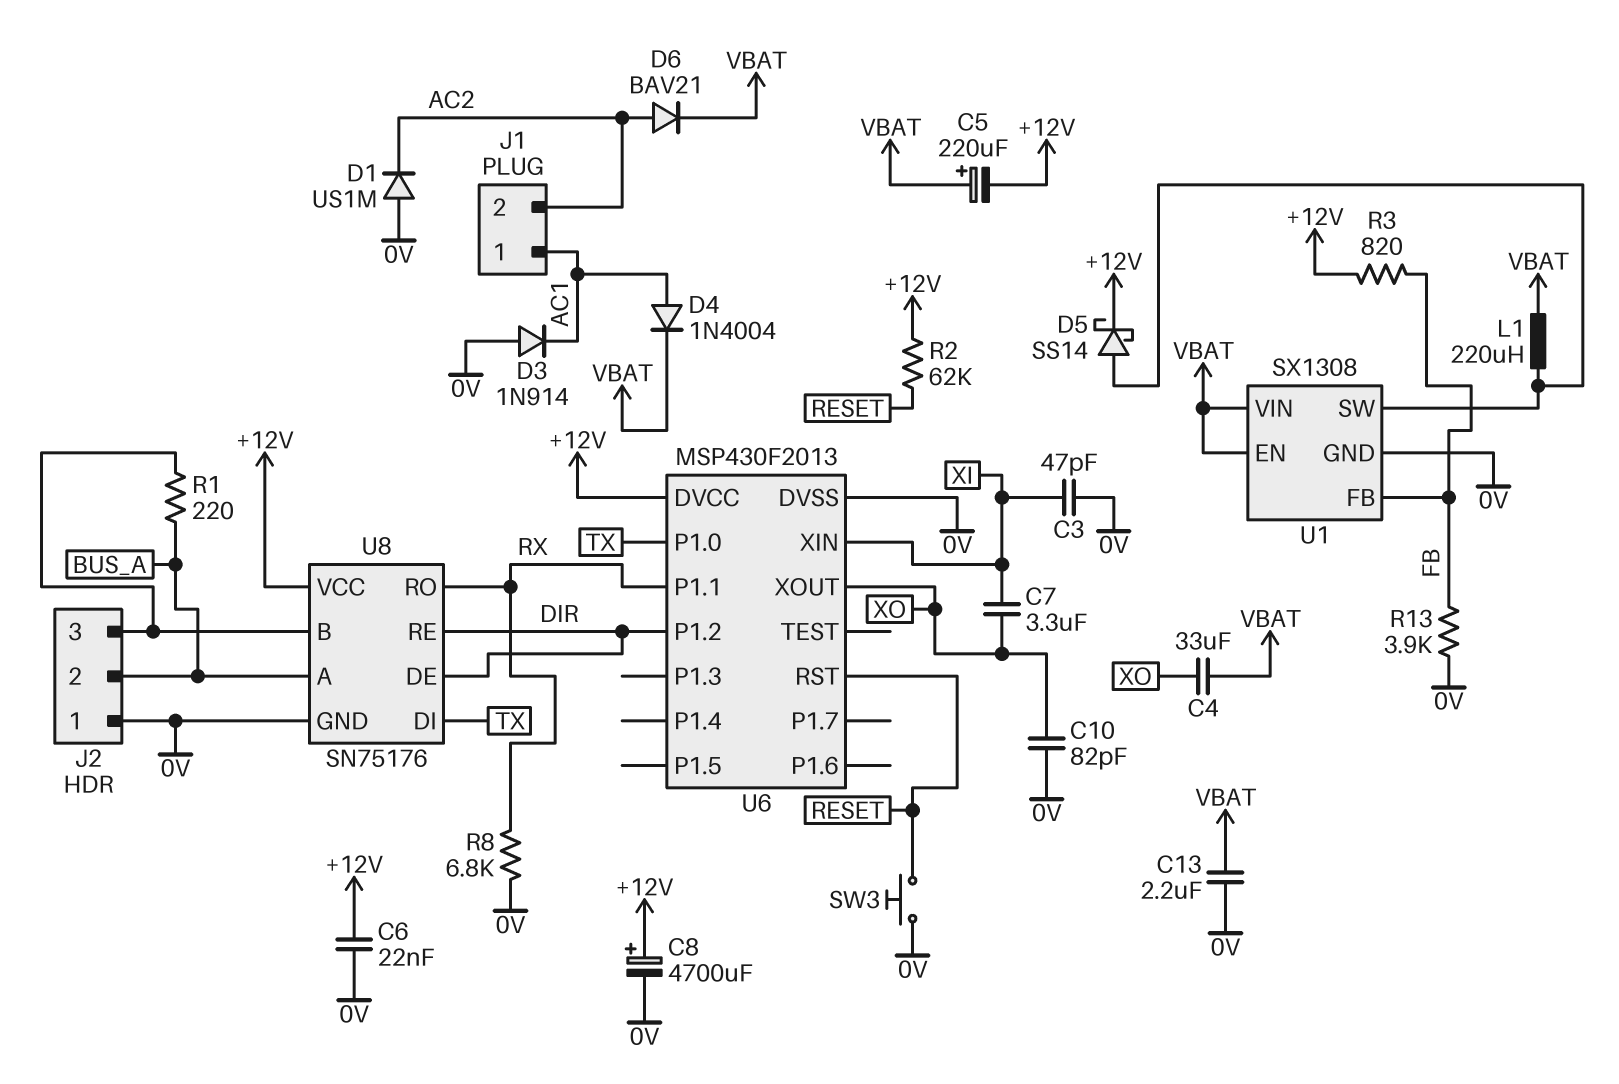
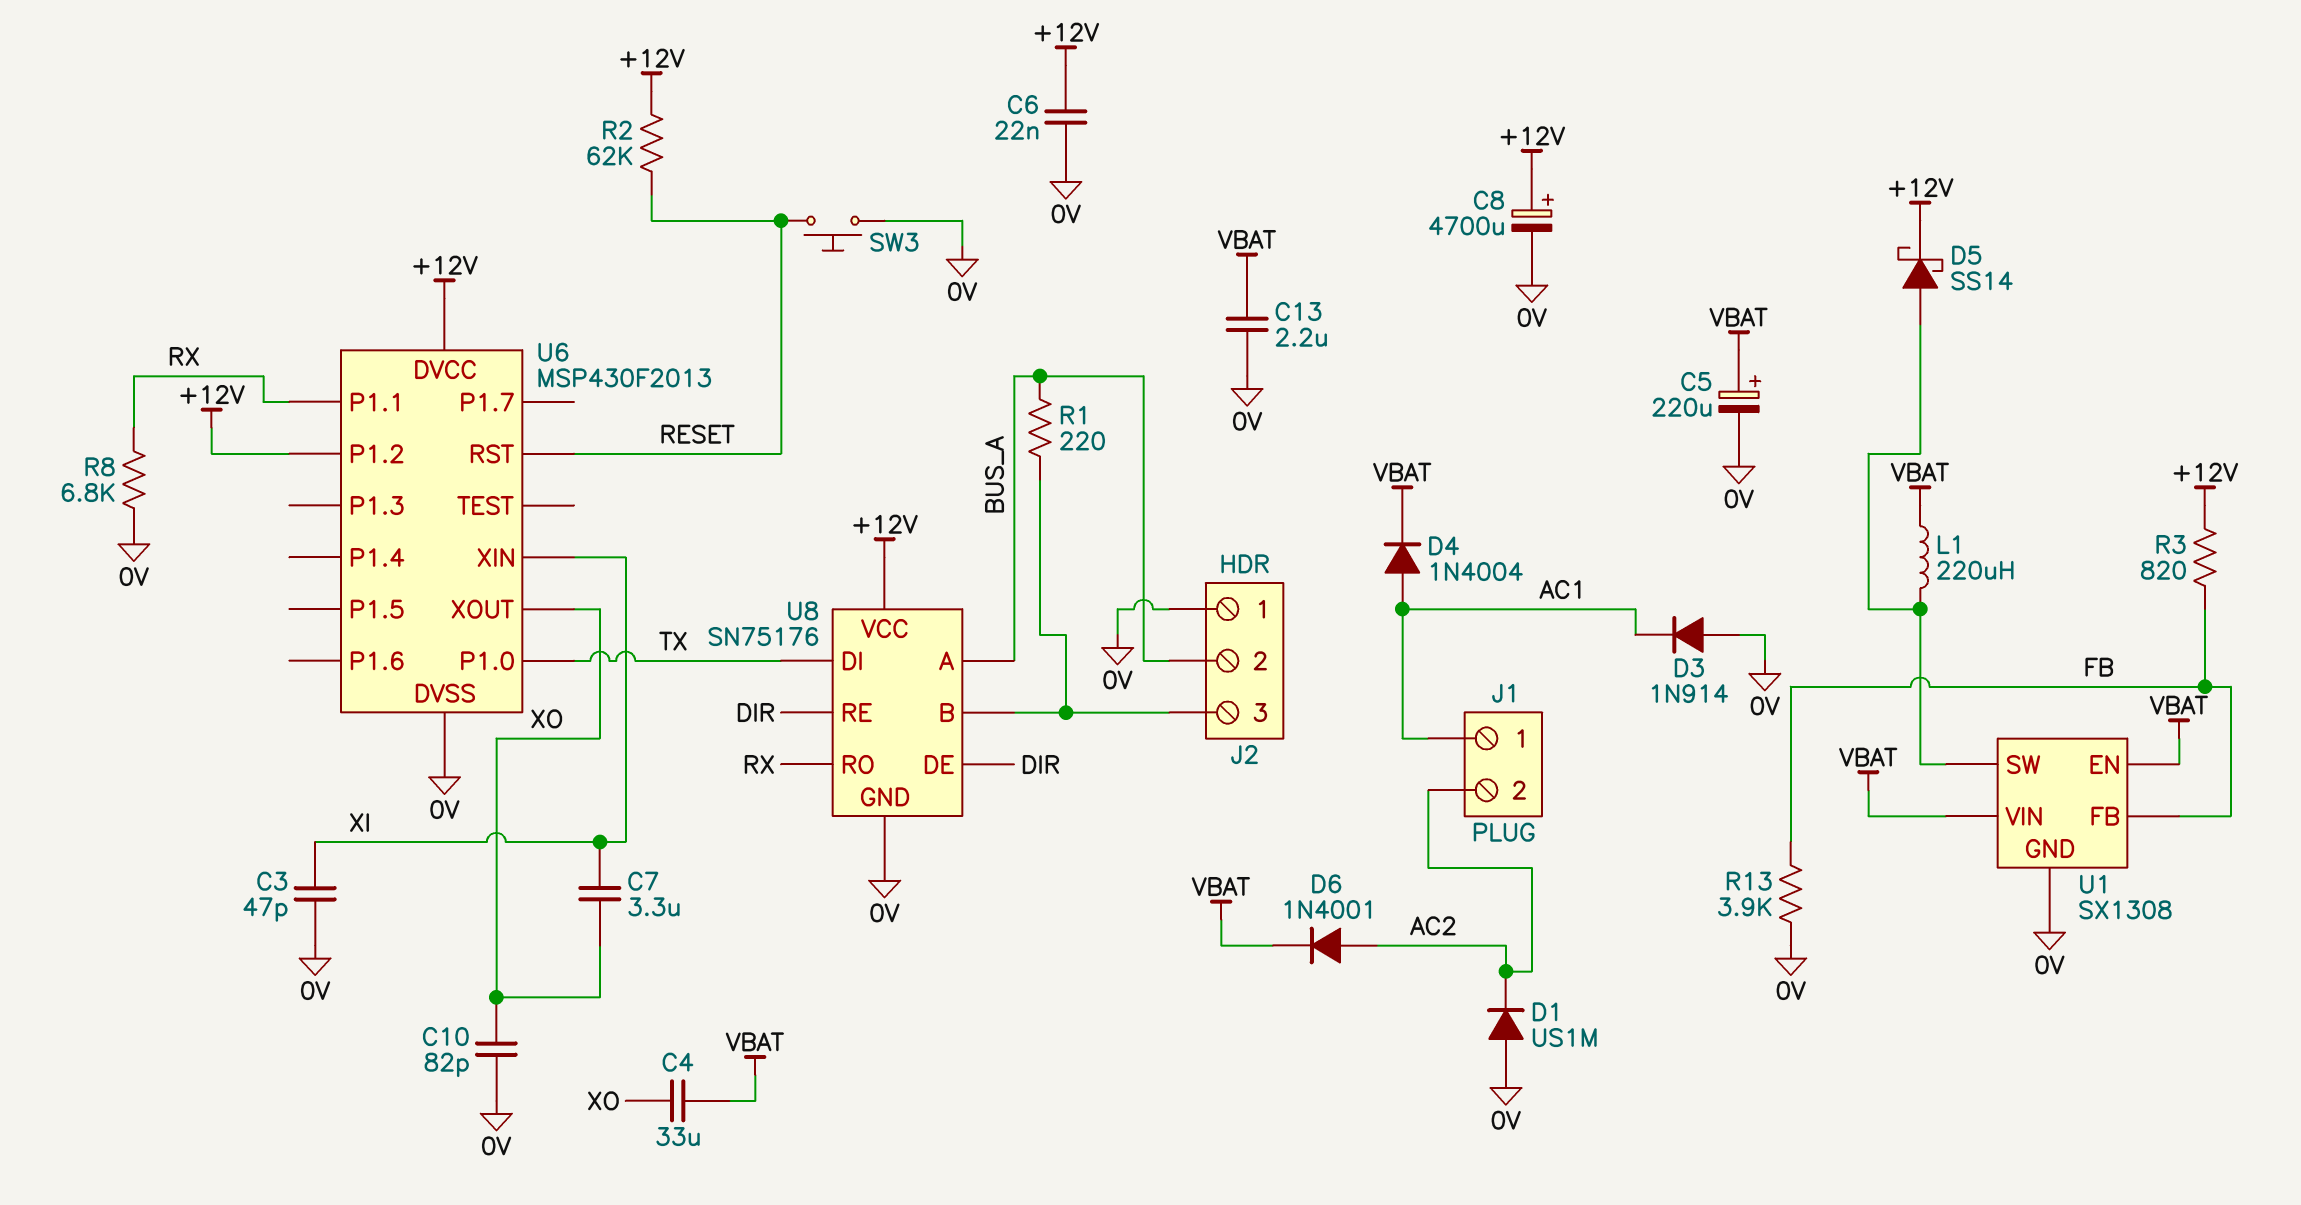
C5: 220uF (plus VBAT, minus +12V) -> 220uF (plus VBAT, minus 0V)
D6: diode BAV21 (A AC2, K VBAT) -> diode 1N4001 (A AC2, K VBAT)
U6 pin P1.2: DIR -> +12V

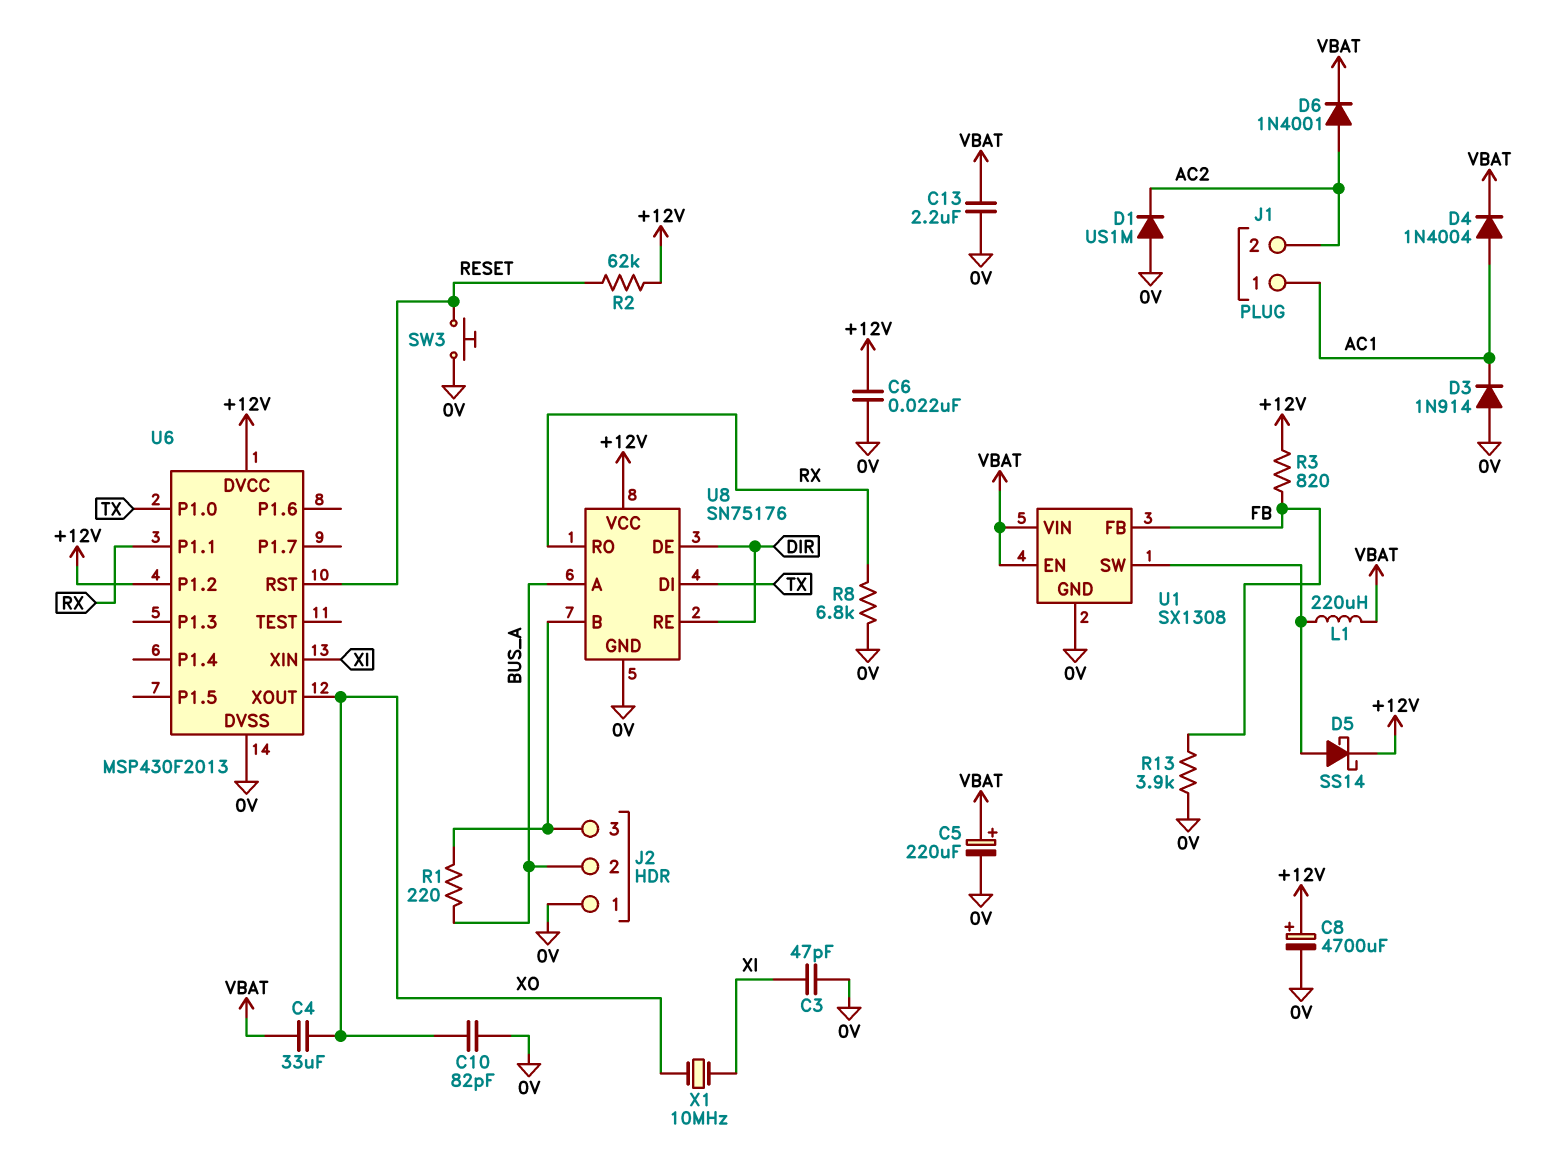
C7: 3.3uF (XI, XO) -> none
X1: none -> 10MHz (XI, XO)

